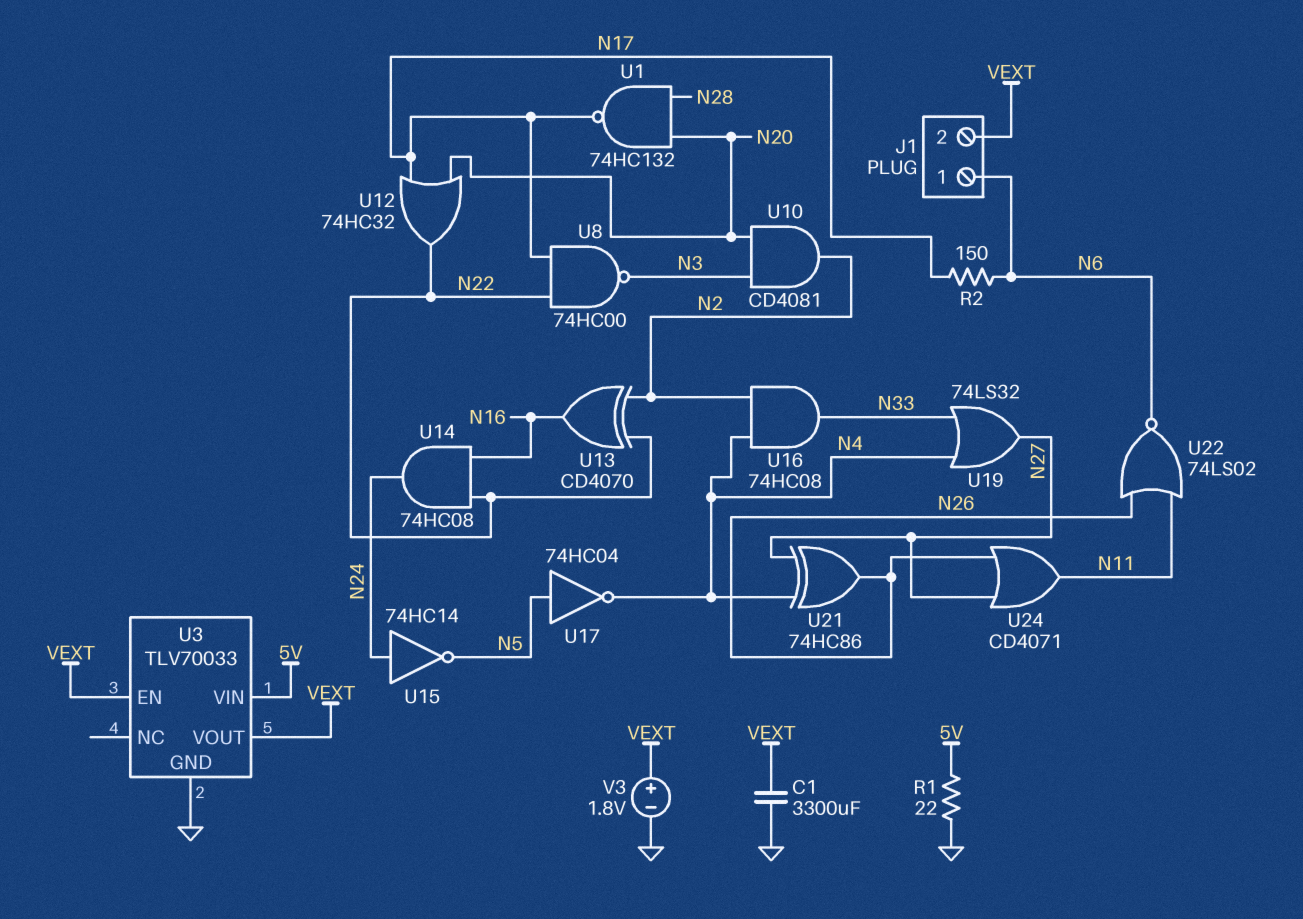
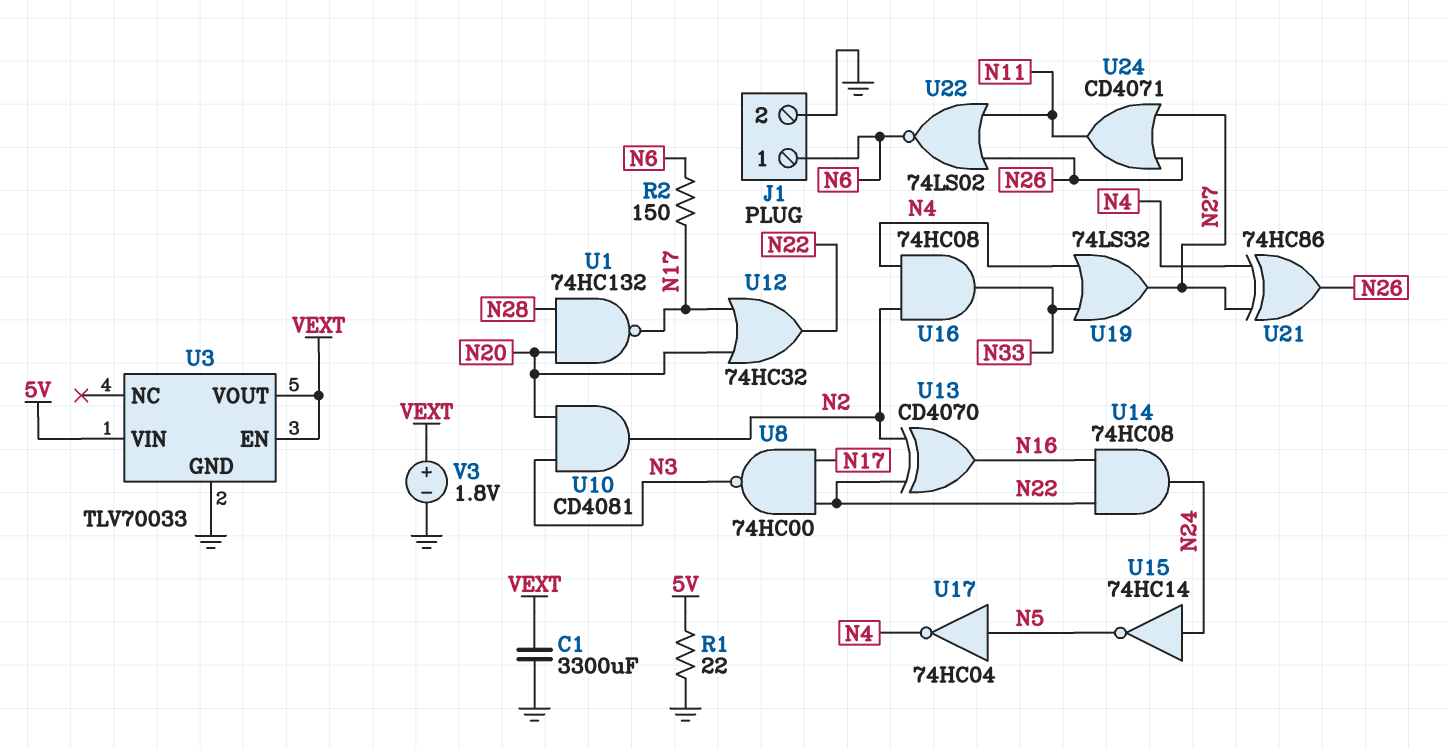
J1 pin 2: VEXT -> GND

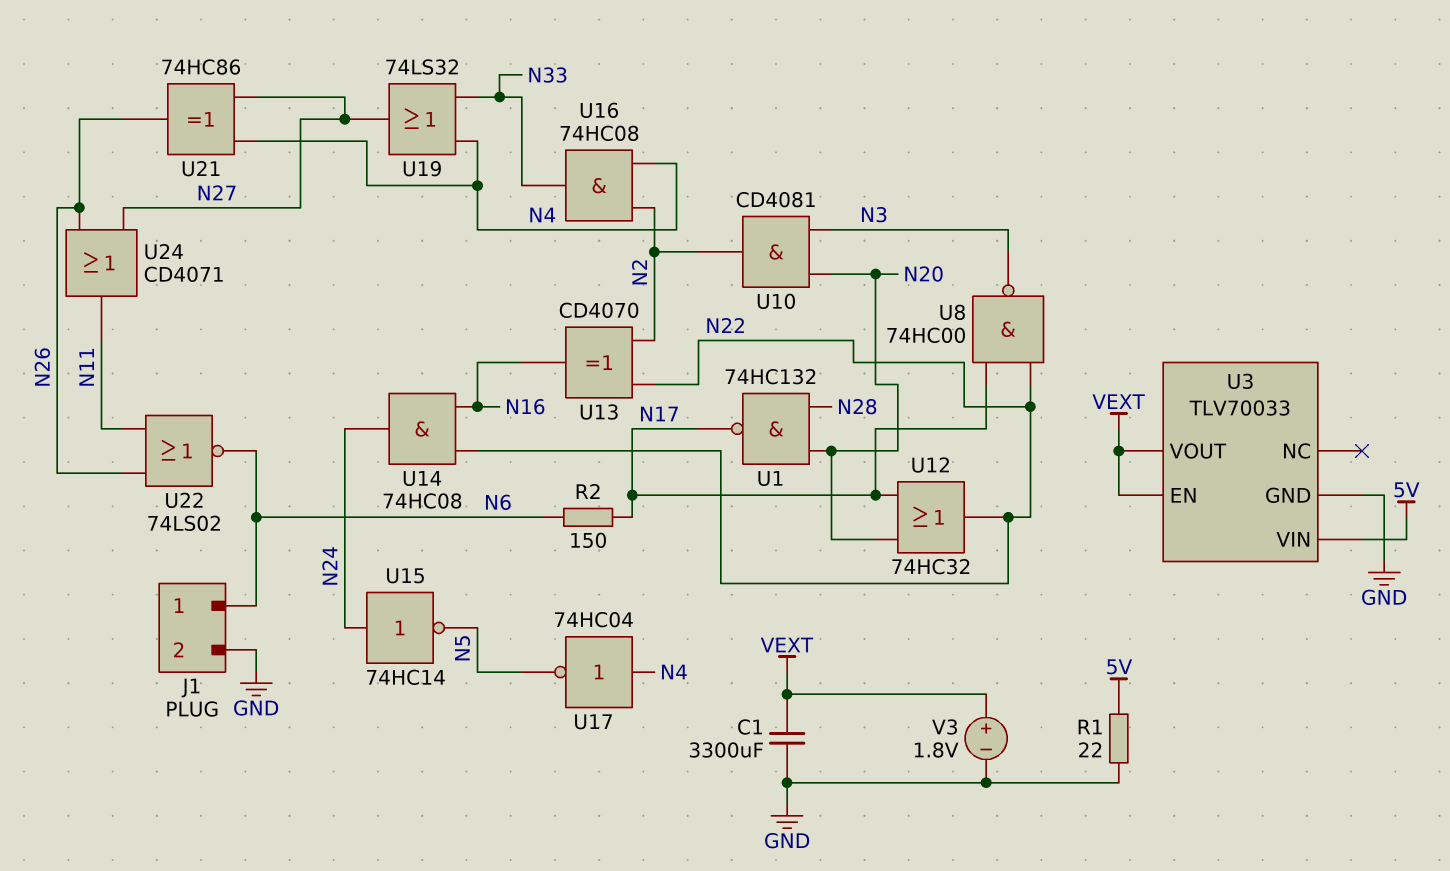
U17: NOT 74HC04 (in N5, out N4) -> NOT 74HC04 (in N4, out N5)

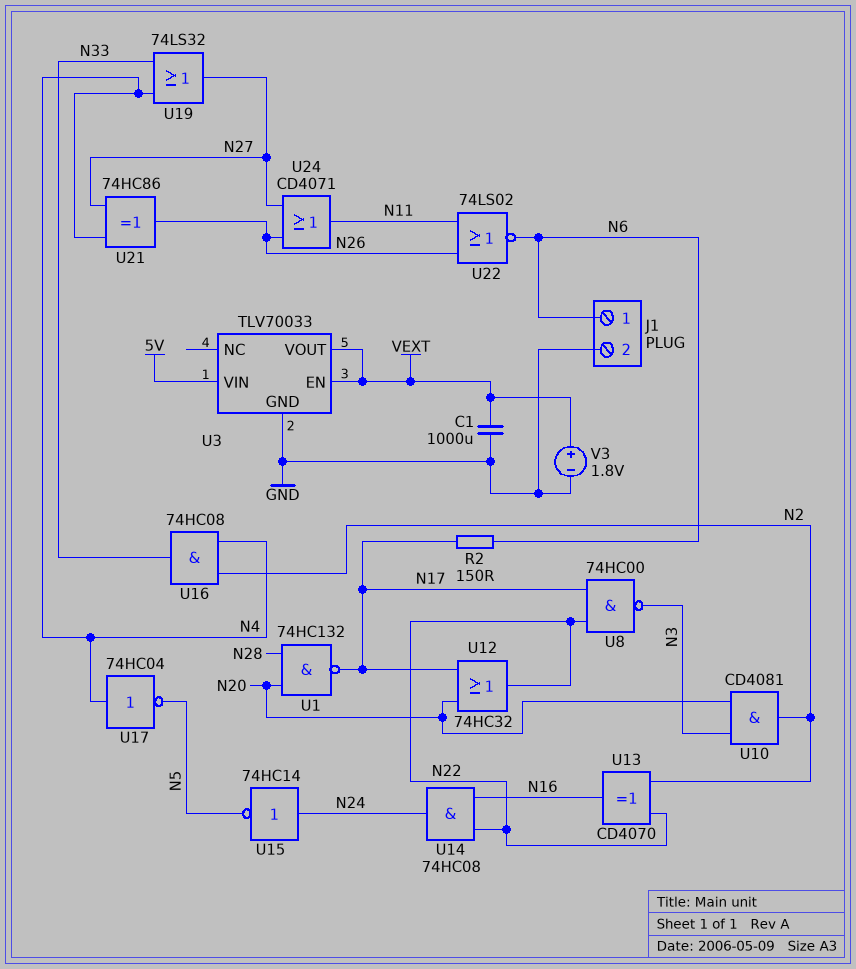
C1: 3300uF (GND, VEXT) -> 1000uF (GND, VEXT)
R1: 22 (5V, GND) -> none

